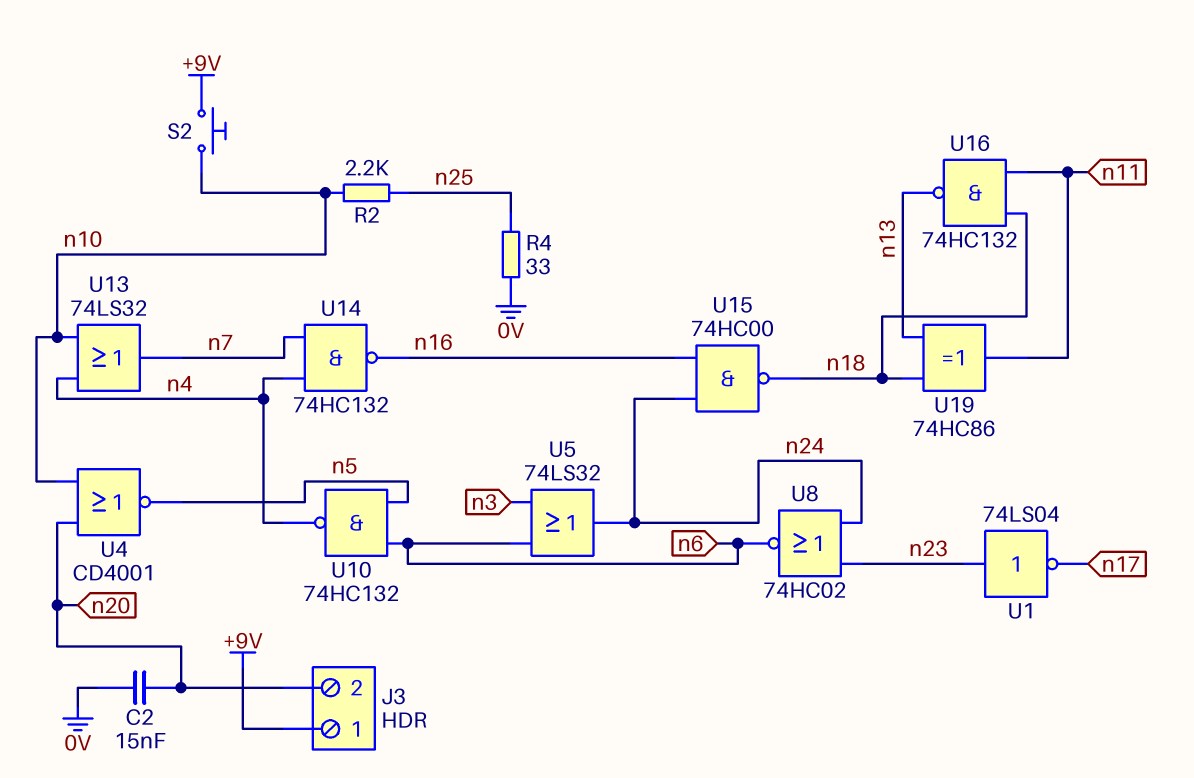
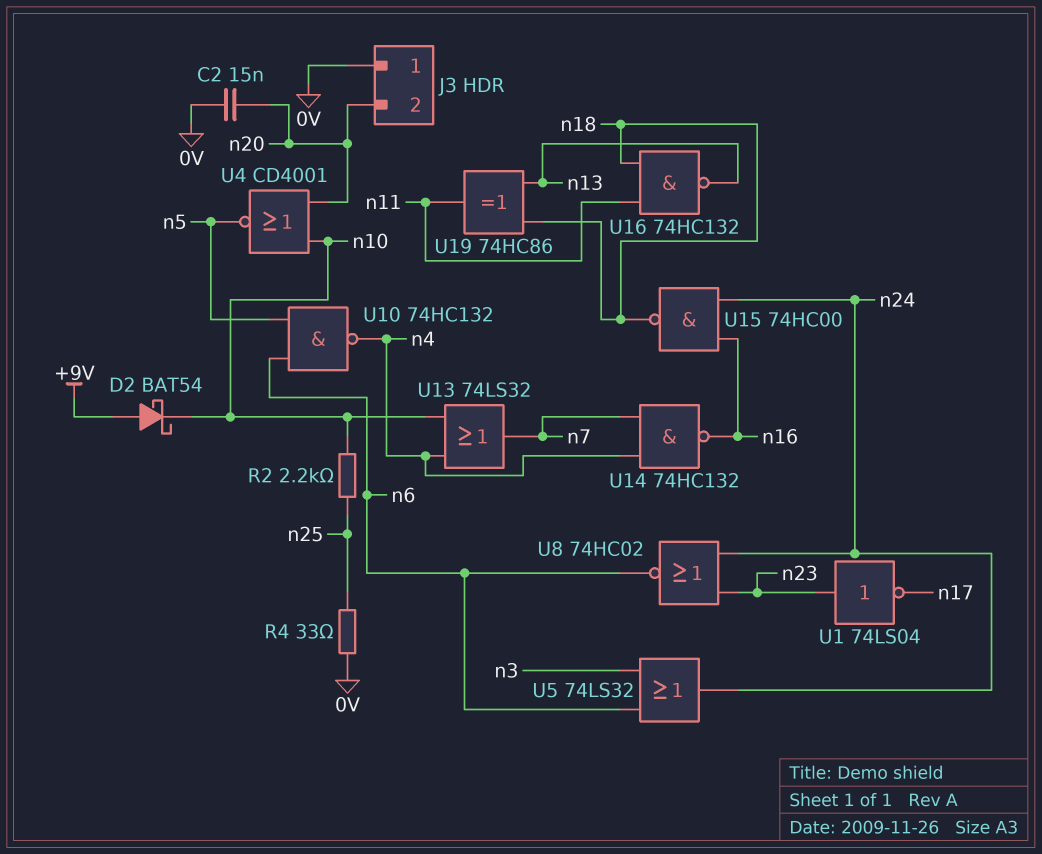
D2: none -> schottky BAT54 (A +9V, K n10)
J3 pin 1: +9V -> 0V
S2: button (+9V, n10) -> none

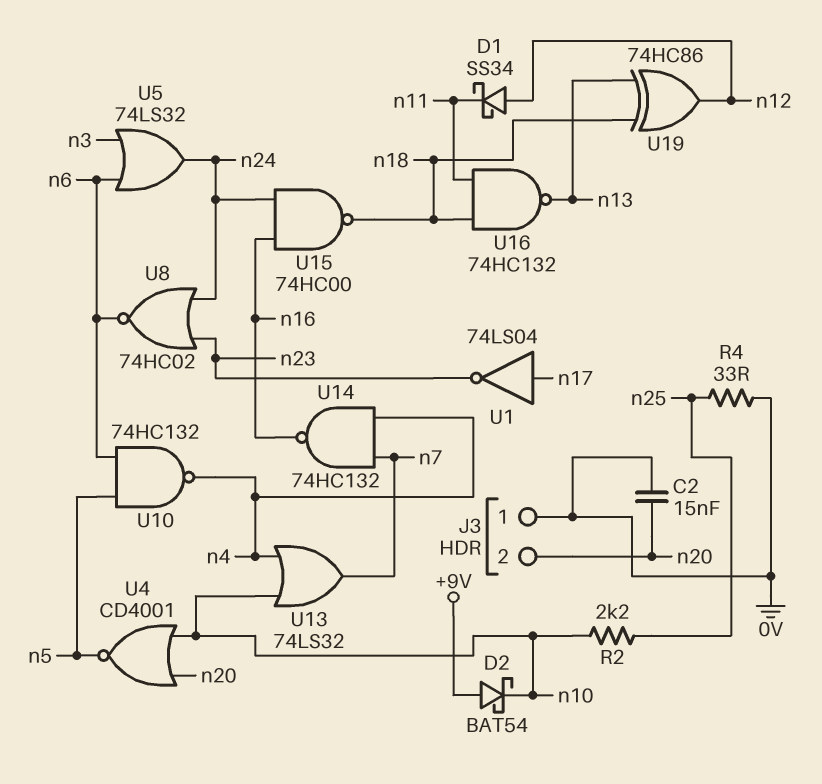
D1: none -> schottky SS34 (A n12, K n11)
U1: NOT 74LS04 (in n23, out n17) -> NOT 74LS04 (in n17, out n23)
U19: XOR 74HC86 (in n13, in n18, out n11) -> XOR 74HC86 (in n13, in n18, out n12)

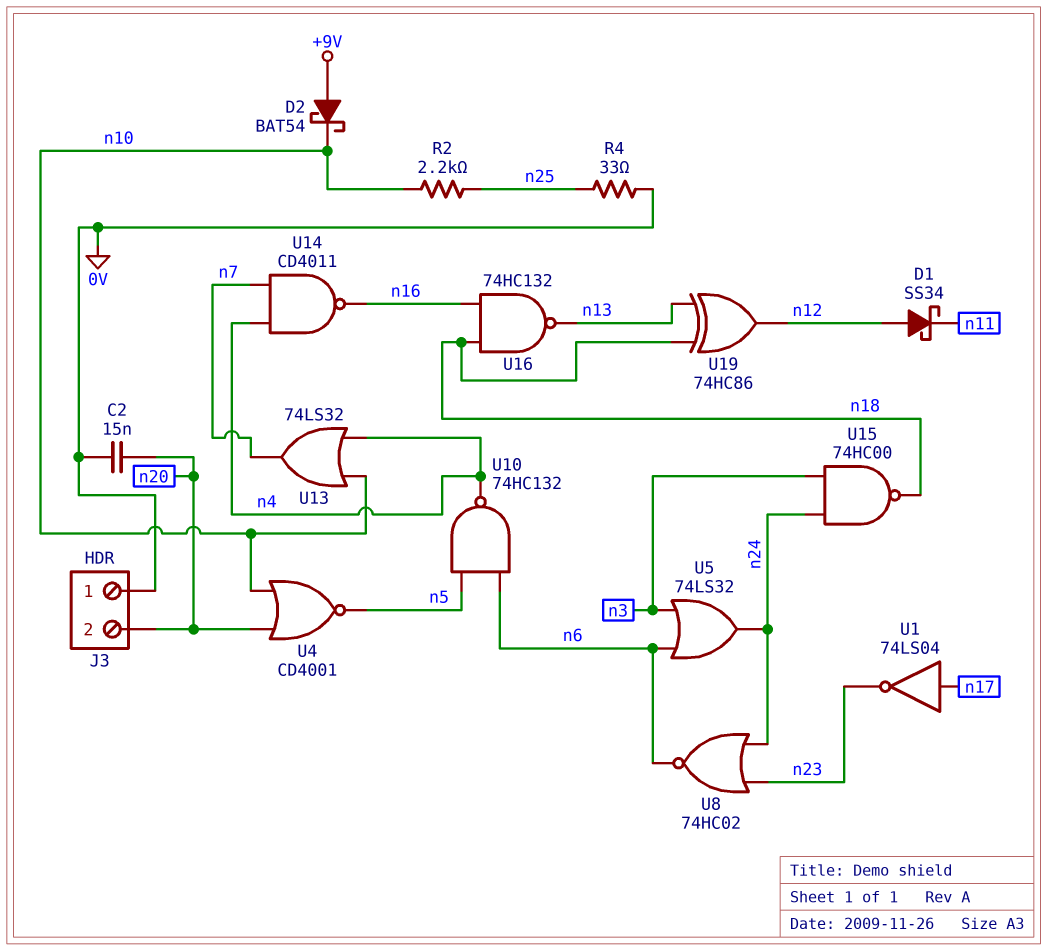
U14: NAND 74HC132 (in n4, in n7, out n16) -> NAND CD4011 (in n4, in n7, out n16)
U15: NAND 74HC00 (in n16, in n24, out n18) -> NAND 74HC00 (in n3, in n24, out n18)
U16: NAND 74HC132 (in n11, in n18, out n13) -> NAND 74HC132 (in n16, in n18, out n13)

